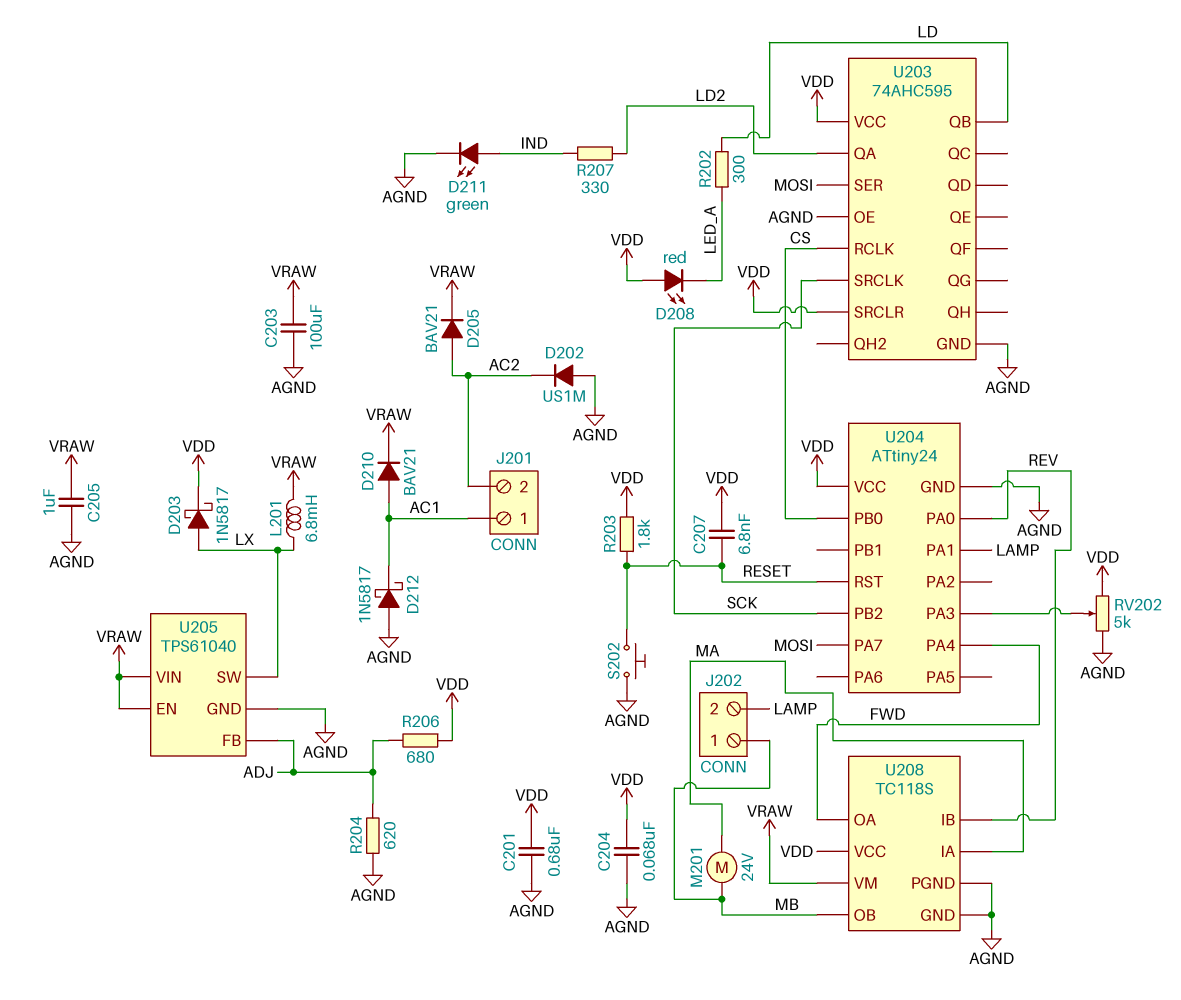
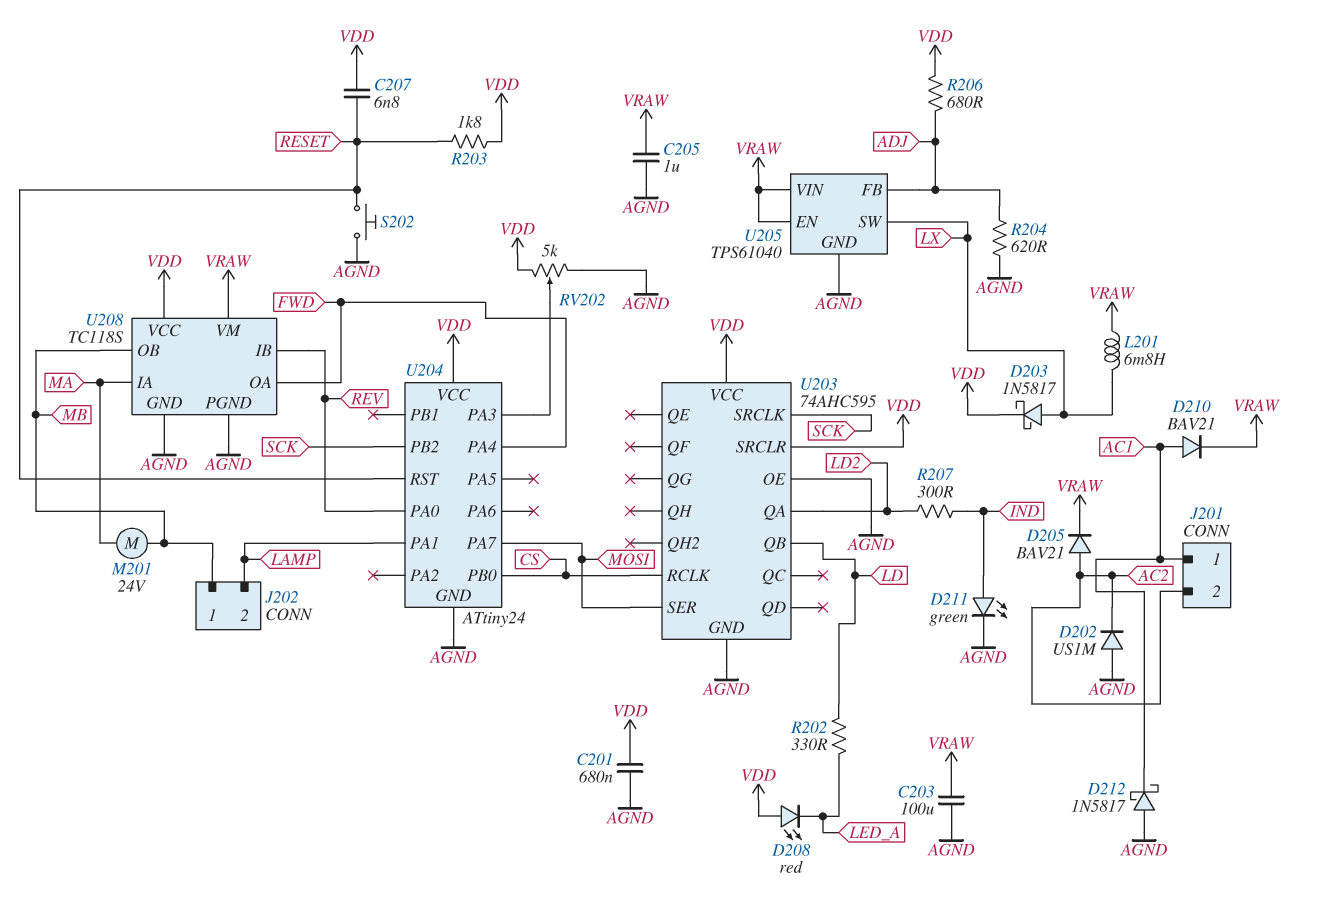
C204: 68nF (AGND, VDD) -> none
R202: 300 (LD, LED_A) -> 330 (LD, LED_A)
R207: 330 (IND, LD2) -> 300 (IND, LD2)

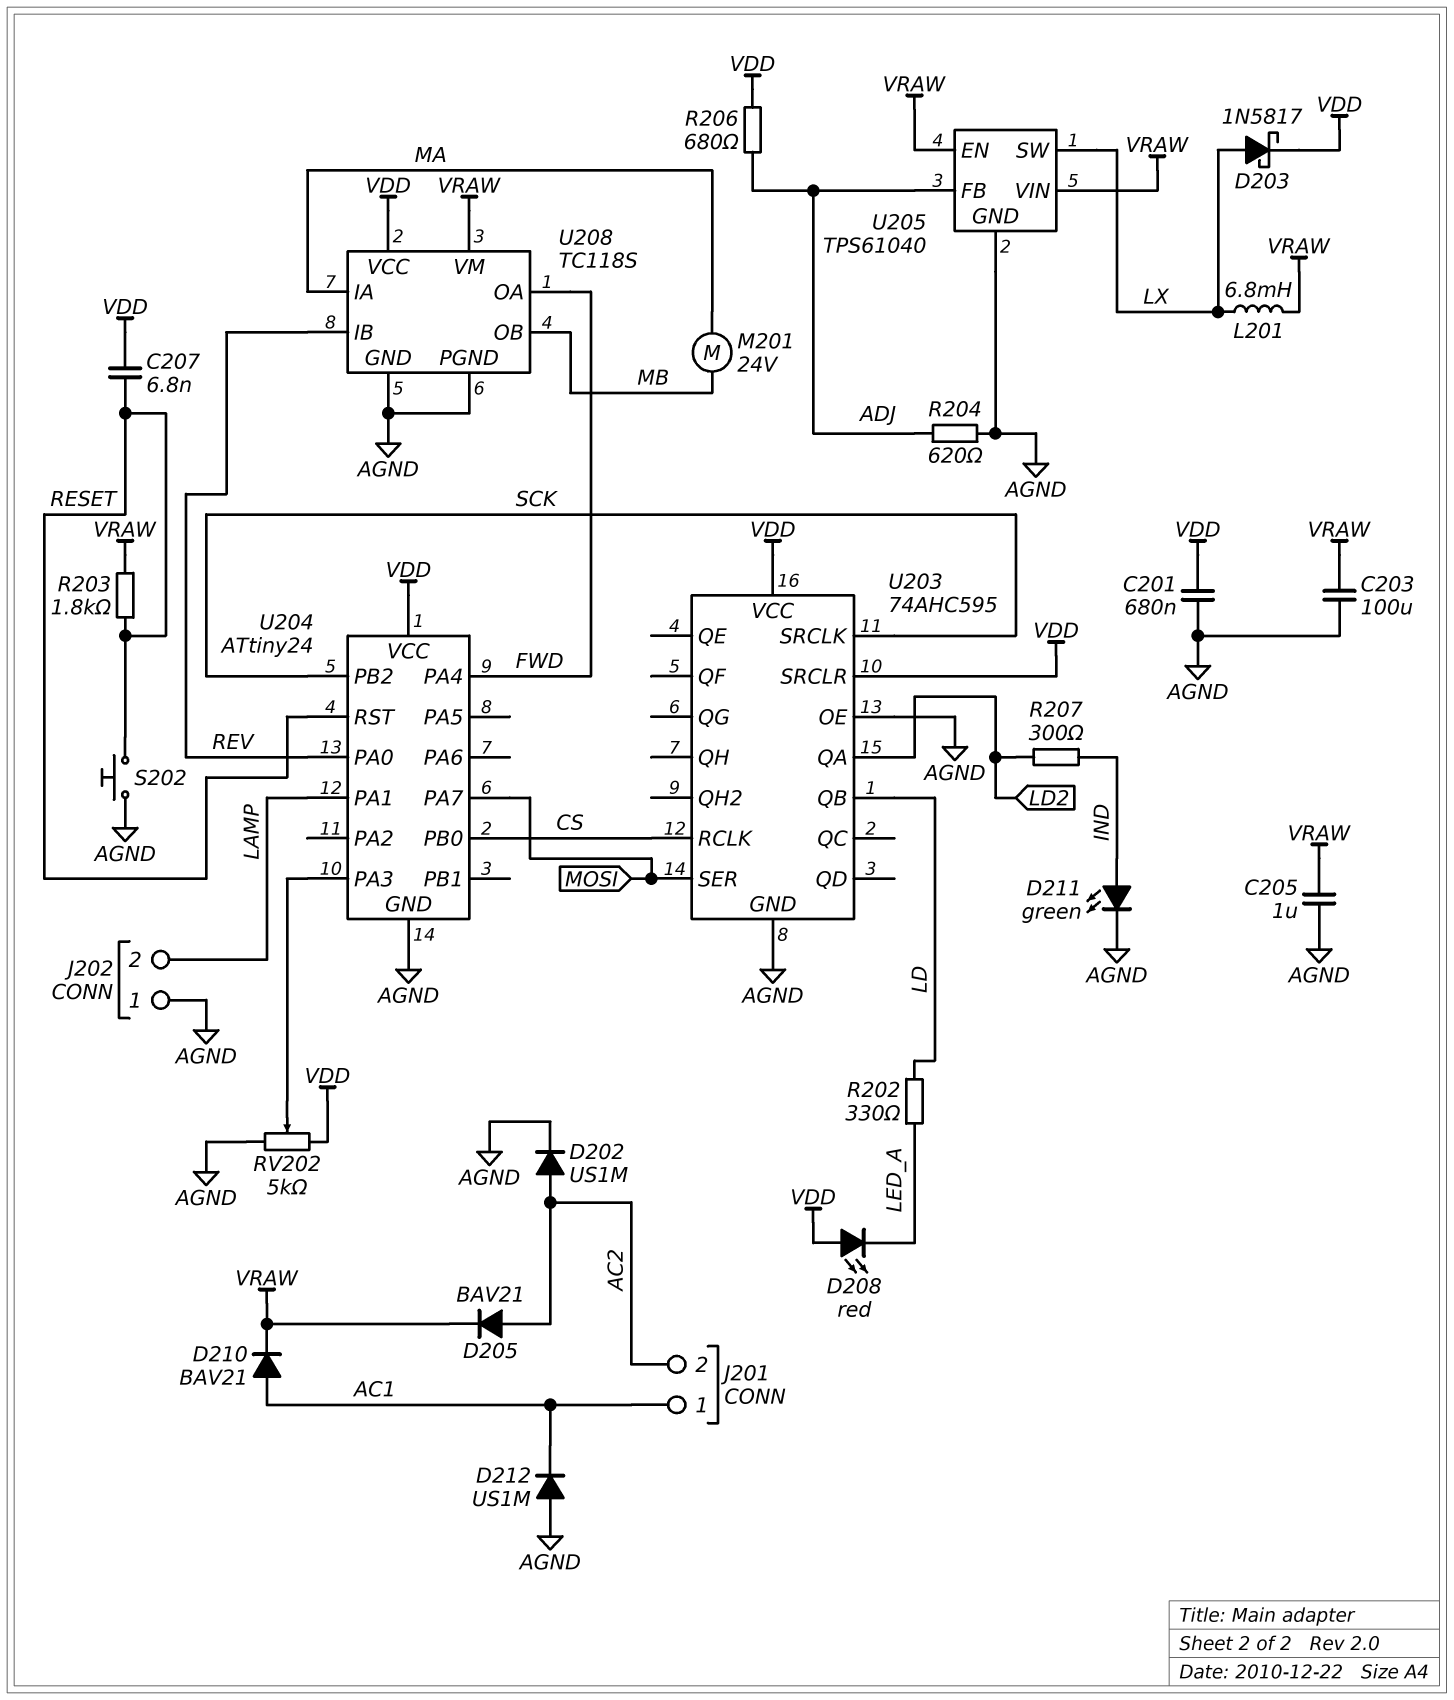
D202: diode US1M (A AGND, K AC2) -> diode US1M (A AC2, K AGND)
D212: schottky 1N5817 (A AGND, K AC1) -> diode US1M (A AGND, K AC1)
J202 pin 1: MB -> AGND
R203: 1.8k (RESET, VDD) -> 1.8k (RESET, VRAW)

